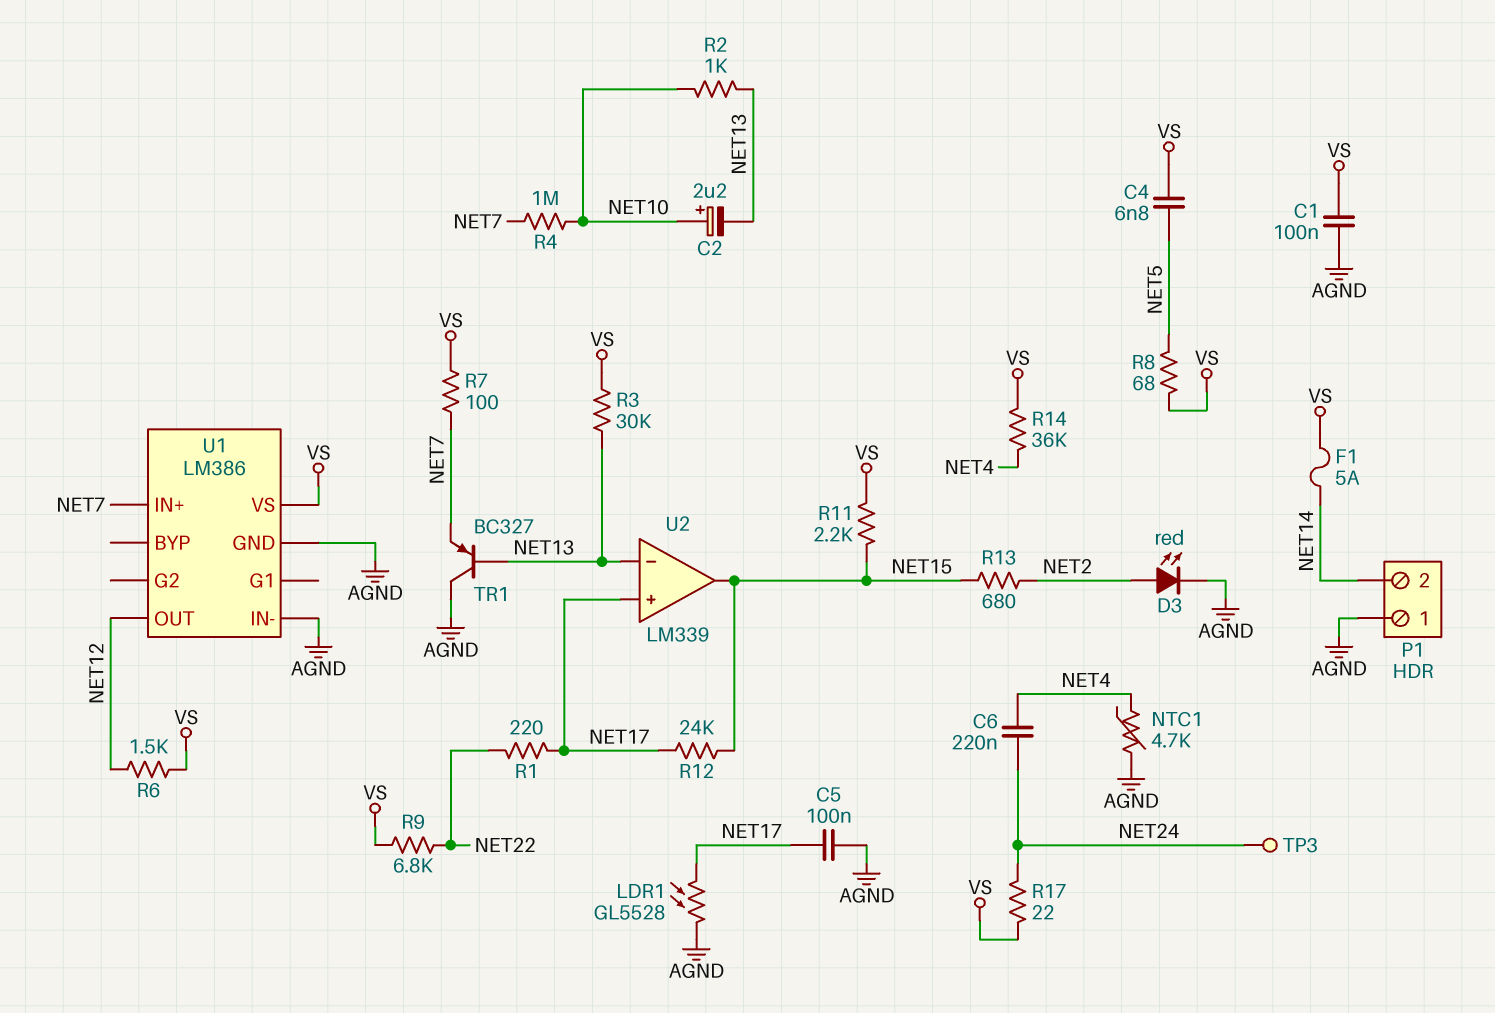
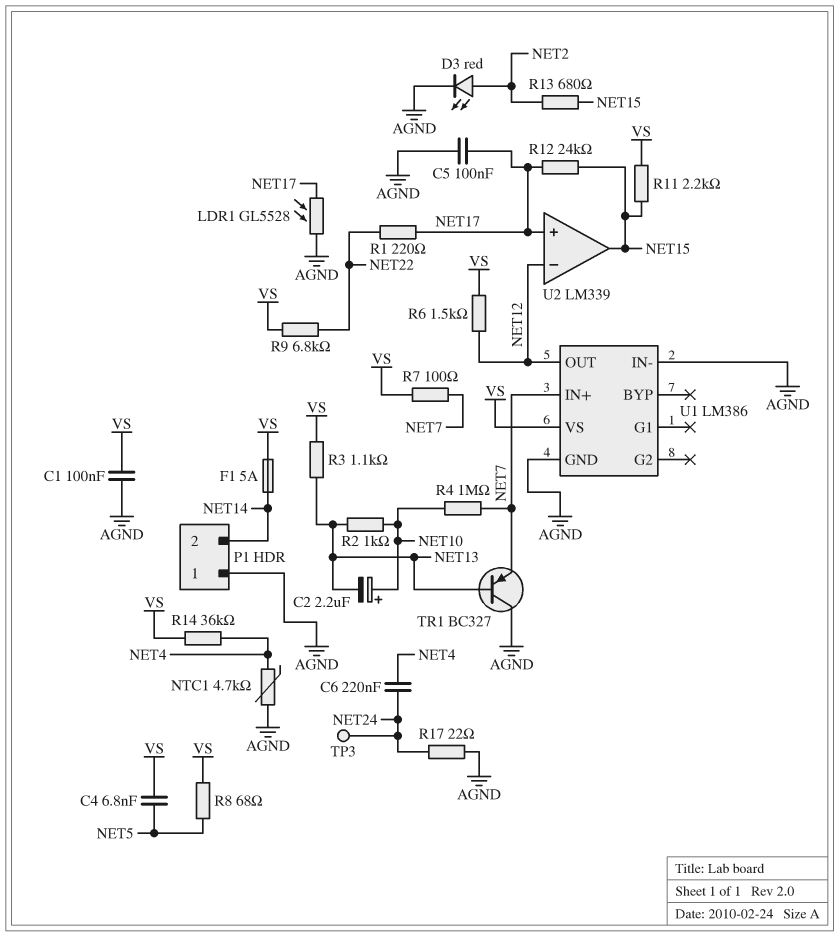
R3: 30k (NET13, VS) -> 1.1k (NET13, VS)
R17: 22 (NET24, VS) -> 22 (AGND, NET24)
U2 pin in-: NET13 -> NET12

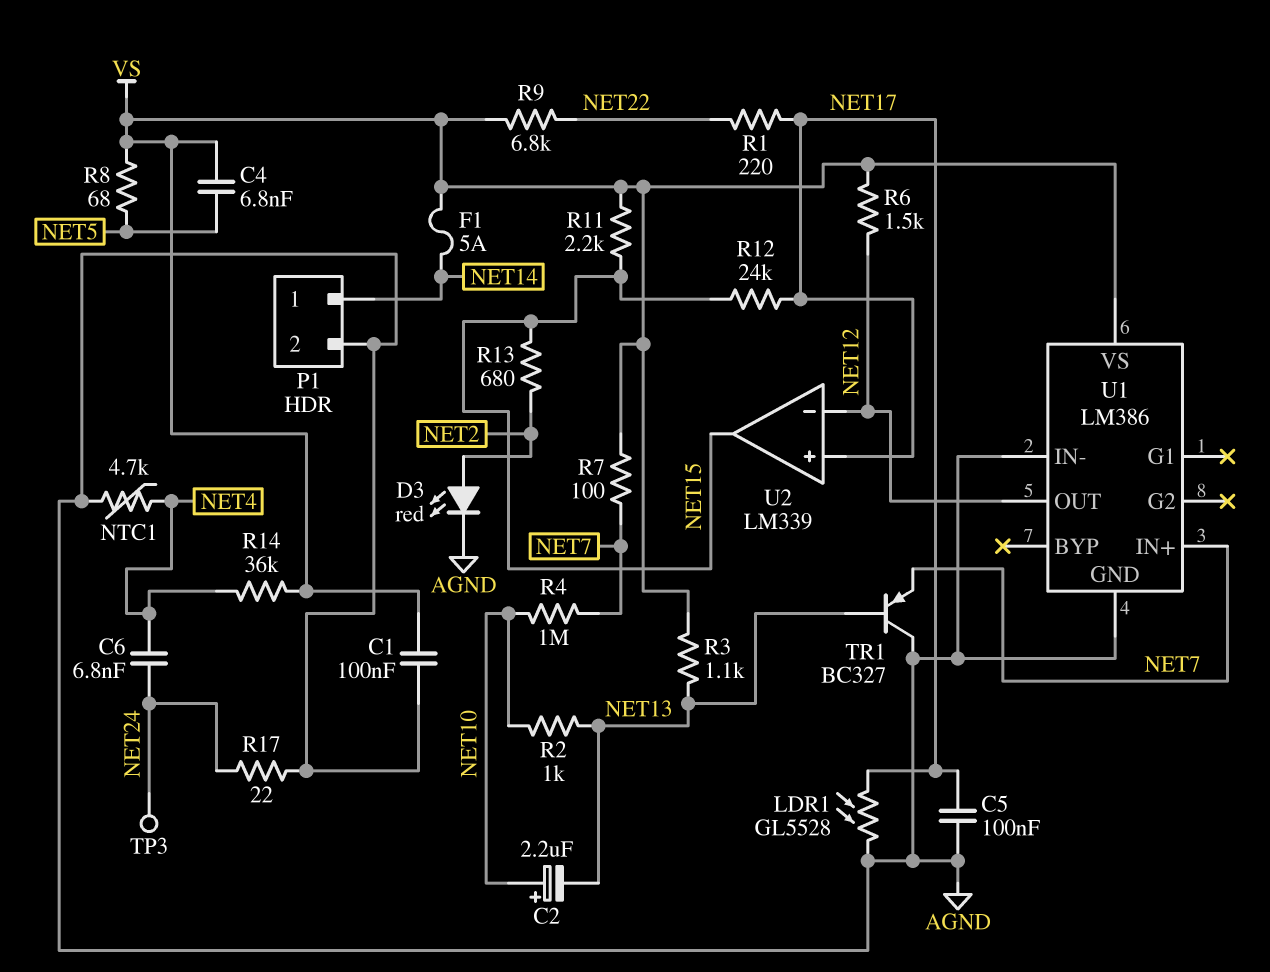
C6: 220nF (NET4, NET24) -> 6.8nF (NET4, NET24)
P1 pin 1: AGND -> NET14
P1 pin 2: NET14 -> AGND

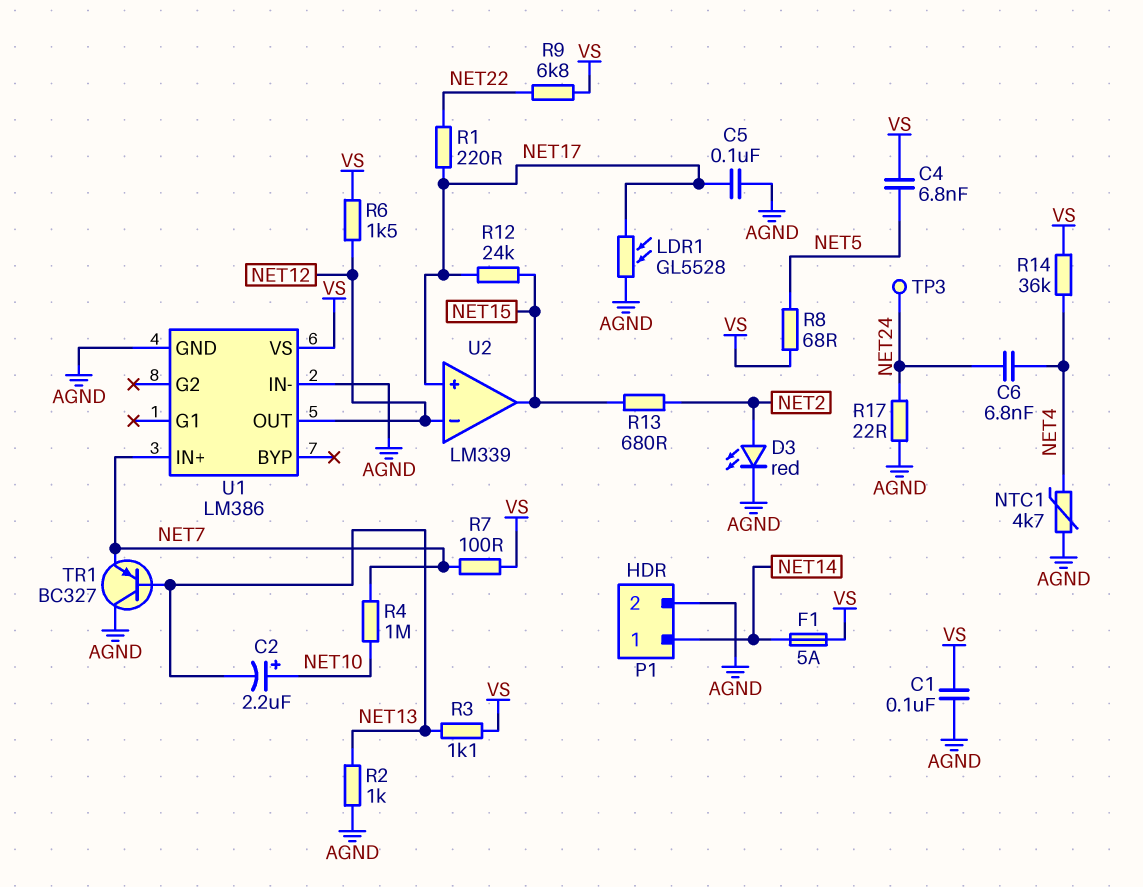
R2: 1k (NET10, NET13) -> 1k (AGND, NET13)
R11: 2.2k (NET15, VS) -> none

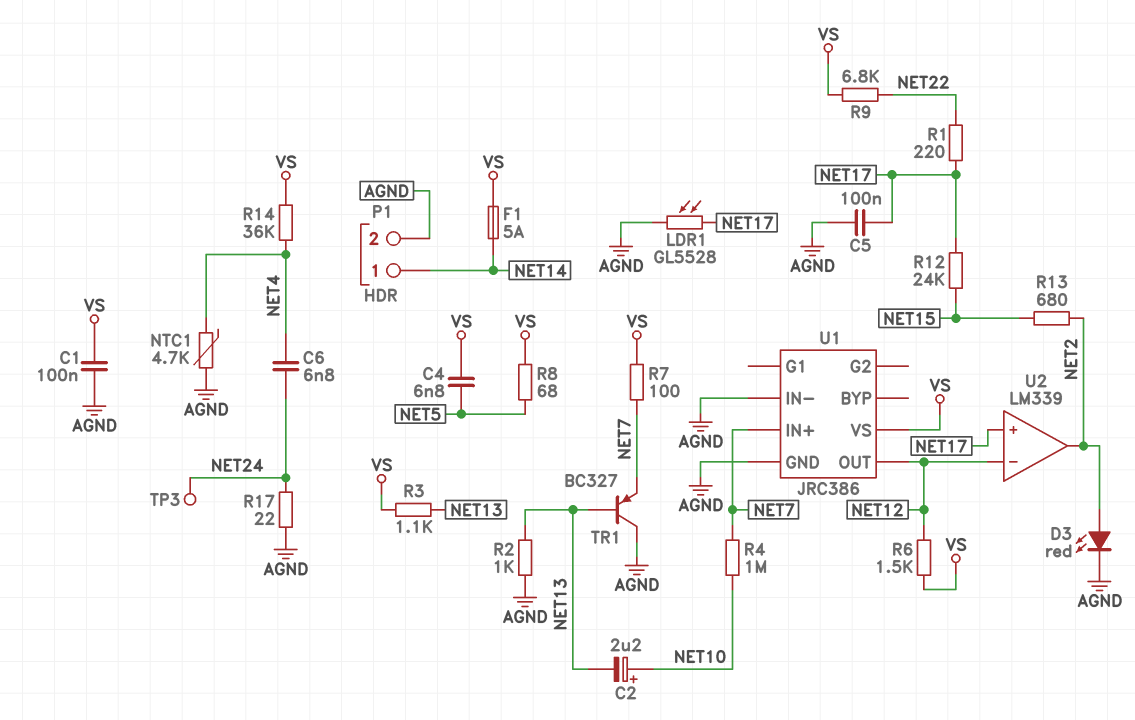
U1: LM386 -> JRC386
U2 pin out: NET15 -> NET2

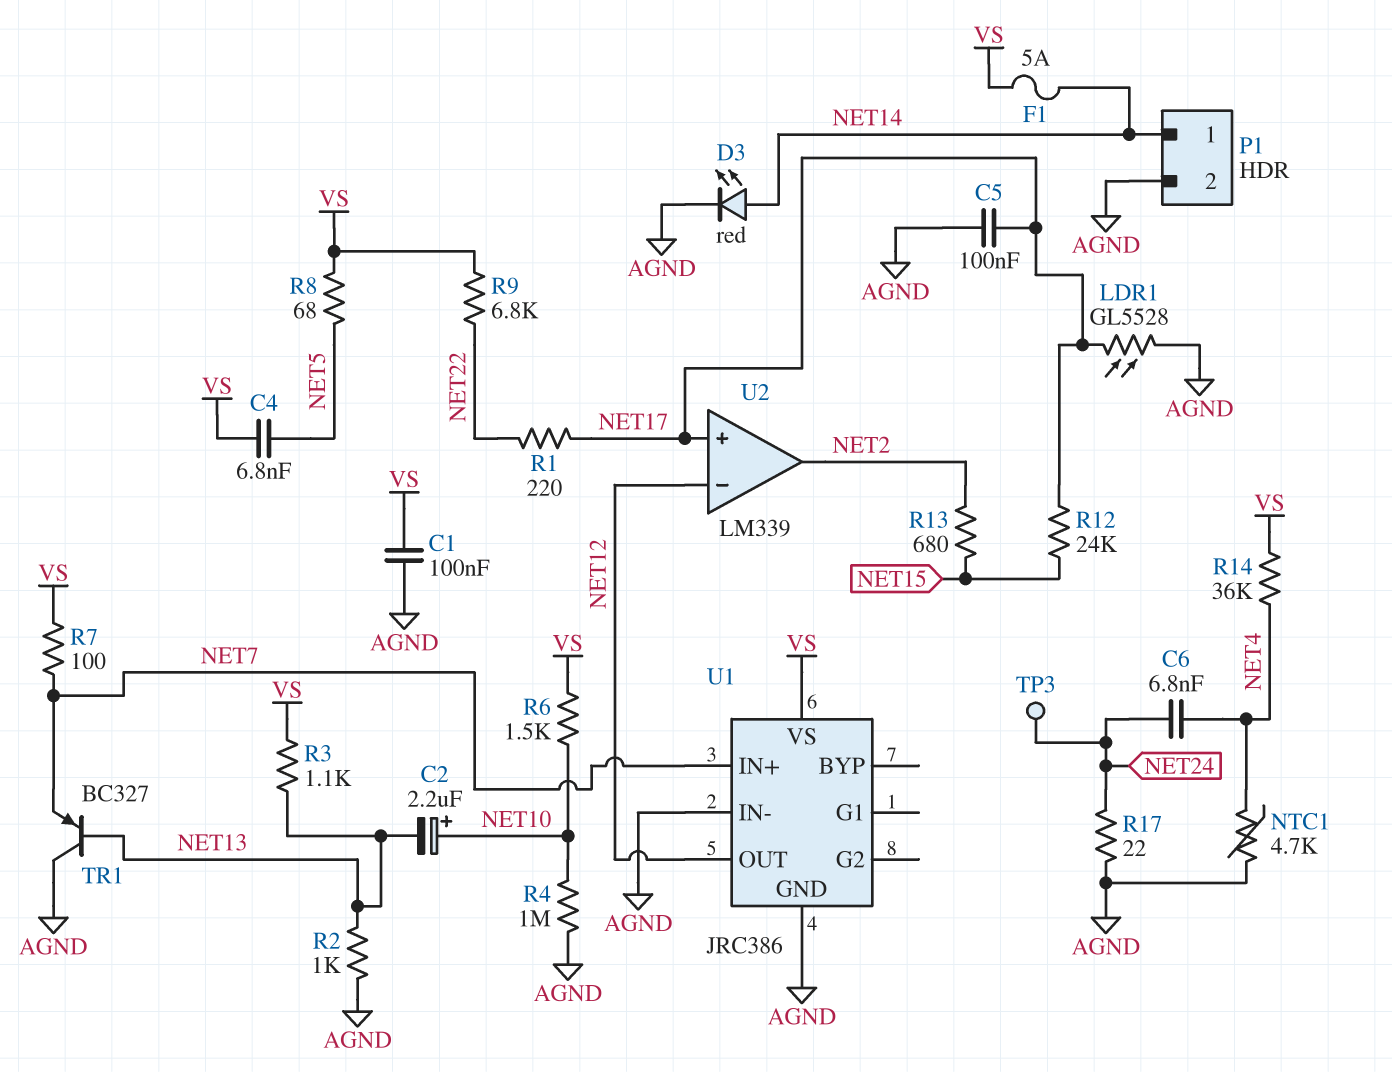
D3: LED red (A NET2, K AGND) -> LED red (A NET14, K AGND)
R4: 1M (NET7, NET10) -> 1M (AGND, NET10)
R6: 1.5k (NET12, VS) -> 1.5k (NET10, VS)

